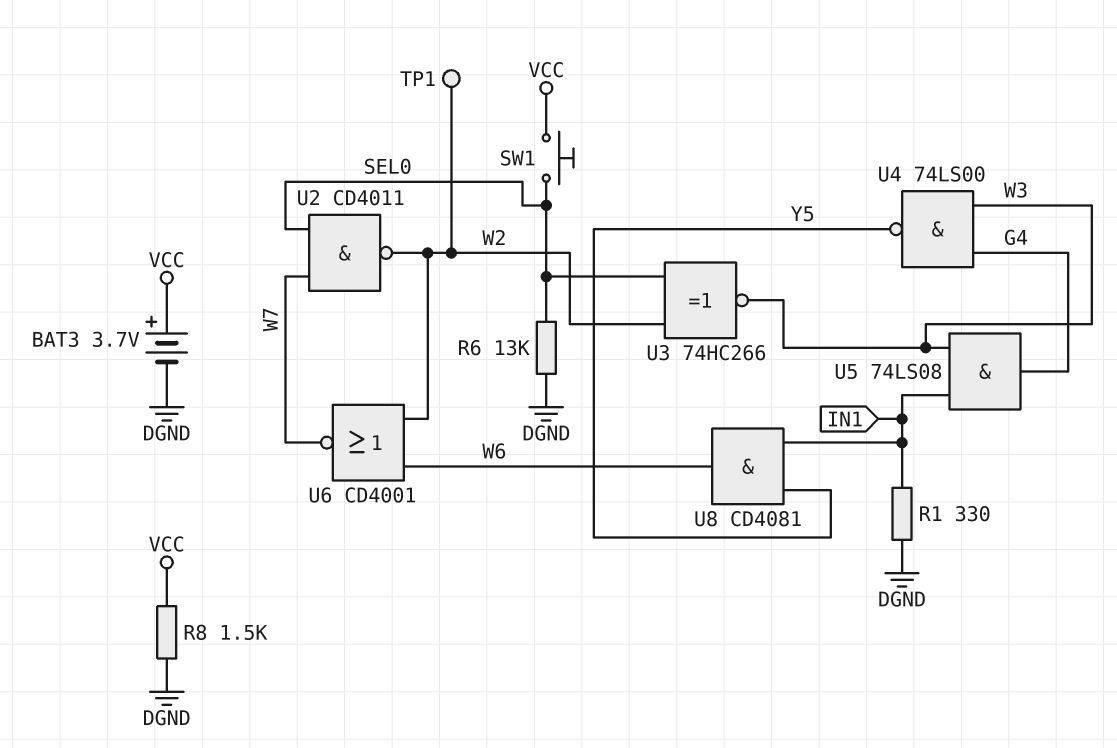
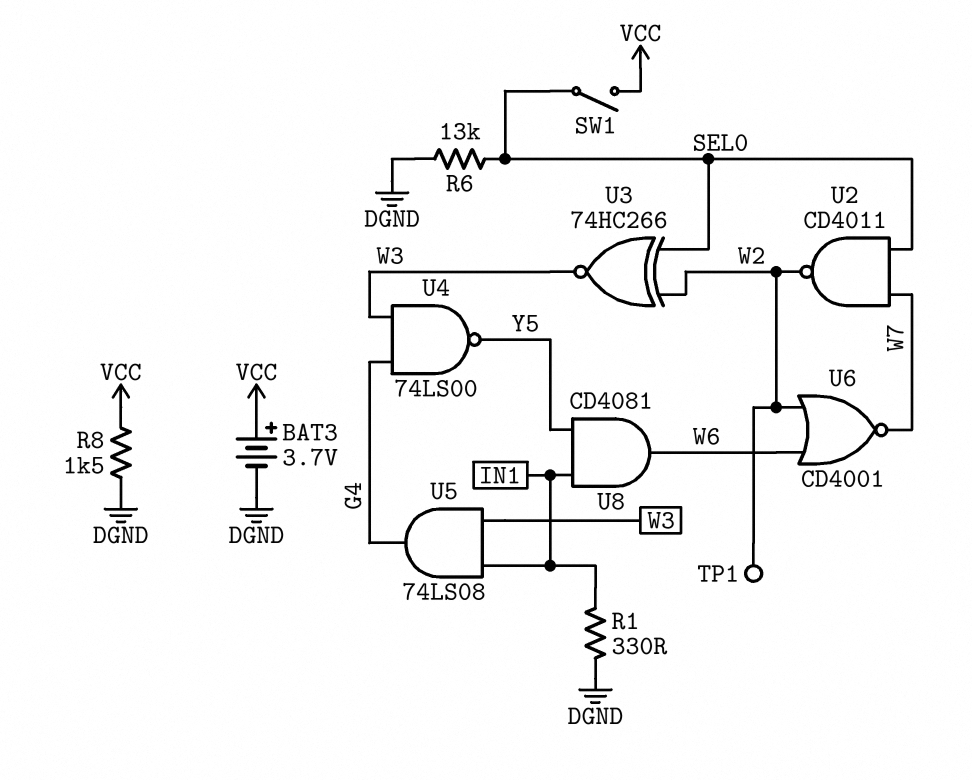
SW1: button (SEL0, VCC) -> switch (SEL0, VCC)

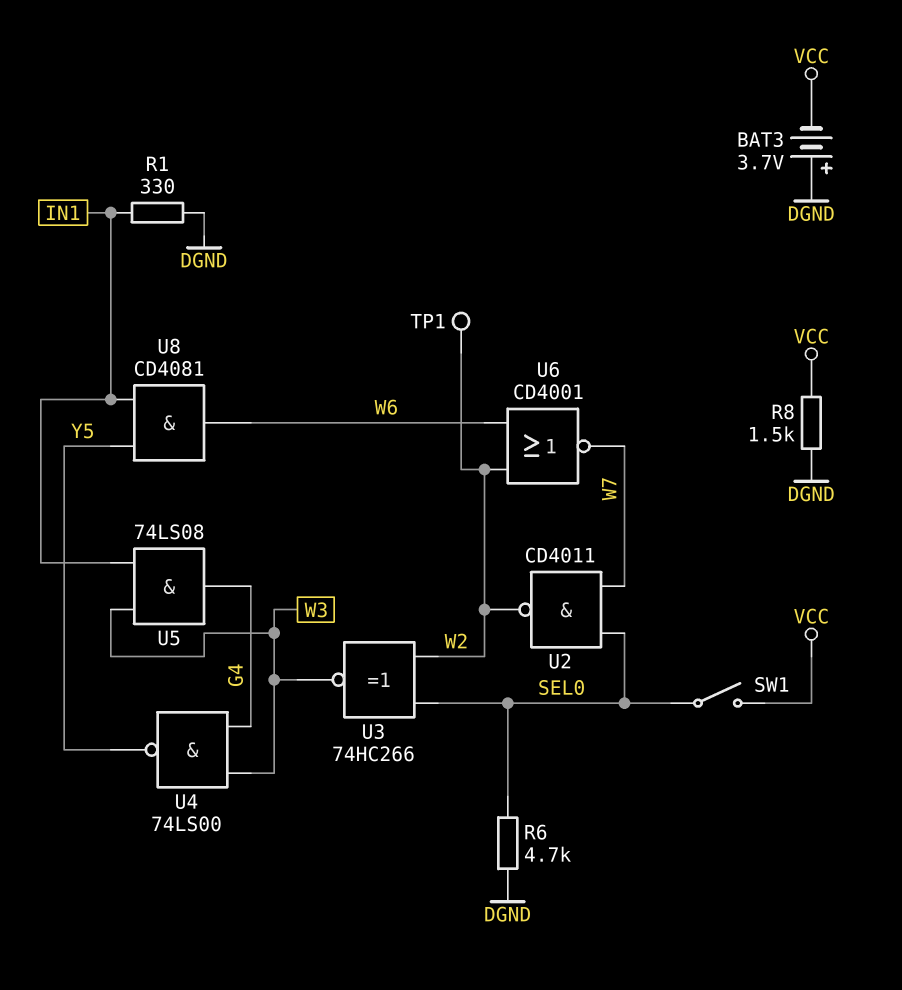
BAT3: 3.7V (plus VCC, minus DGND) -> 3.7V (plus DGND, minus VCC)
R6: 13k (DGND, SEL0) -> 4.7k (DGND, SEL0)

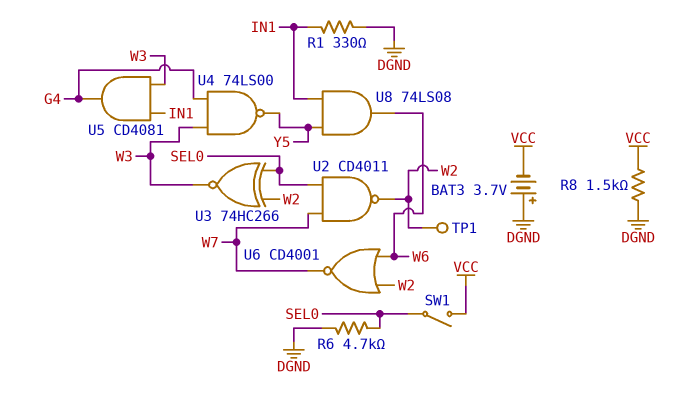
U5: AND 74LS08 (in IN1, in W3, out G4) -> AND CD4081 (in IN1, in W3, out G4)
U8: AND CD4081 (in IN1, in Y5, out W6) -> AND 74LS08 (in IN1, in Y5, out W6)

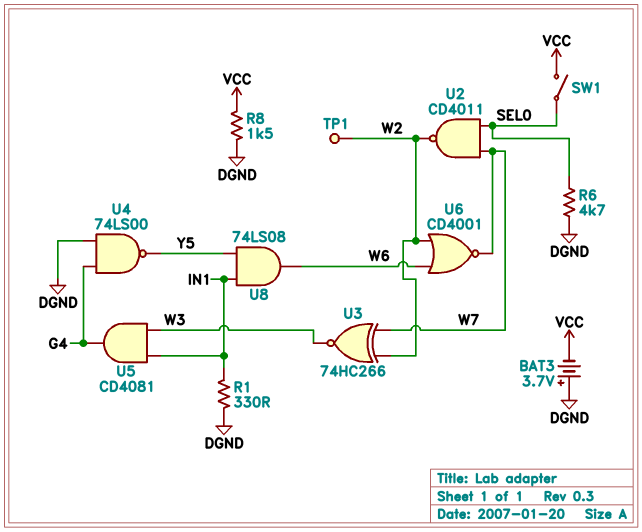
U3: XNOR 74HC266 (in SEL0, in W2, out W3) -> XNOR 74HC266 (in W2, in W7, out W3)
U4: NAND 74LS00 (in G4, in W3, out Y5) -> NAND 74LS00 (in DGND, in G4, out Y5)

